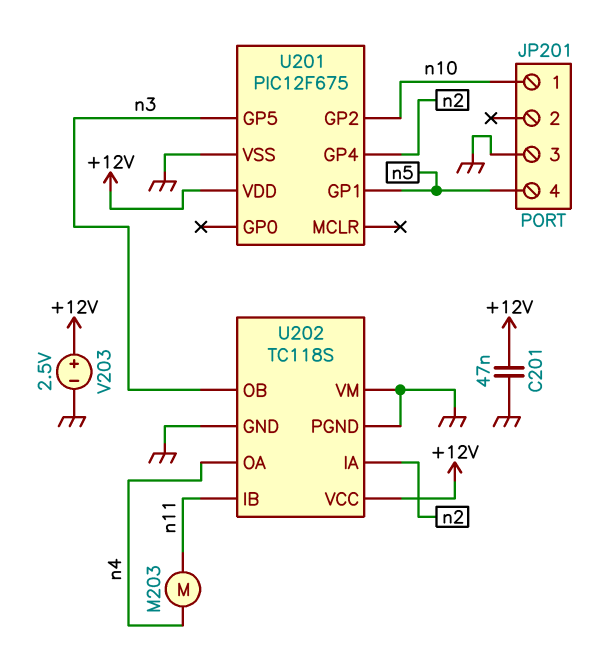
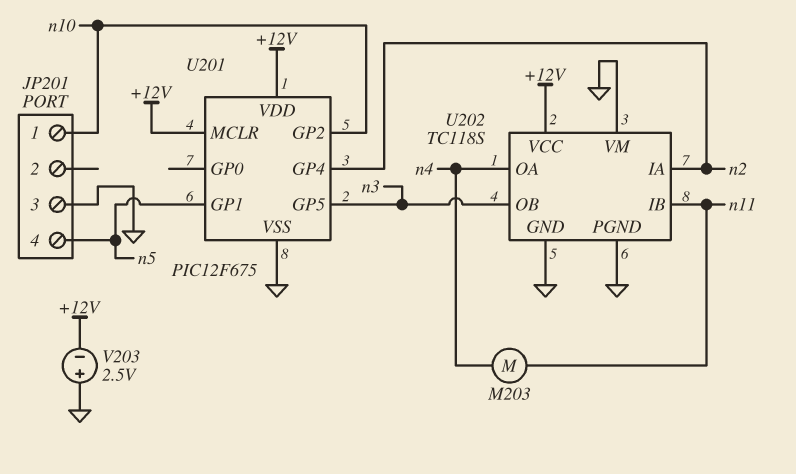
C201: 47nF (+12V, GND) -> none
U201 pin MCLR: none -> +12V
V203: 2.5V (plus +12V, minus GND) -> 2.5V (plus GND, minus +12V)

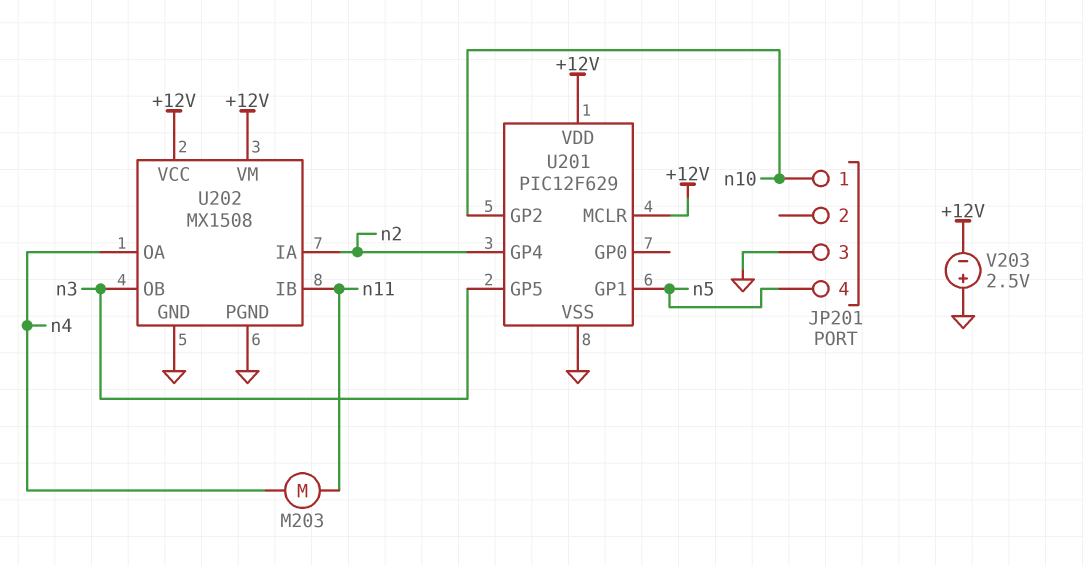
U201: PIC12F675 -> PIC12F629
U202: TC118S -> MX1508
U202 pin VM: GND -> +12V

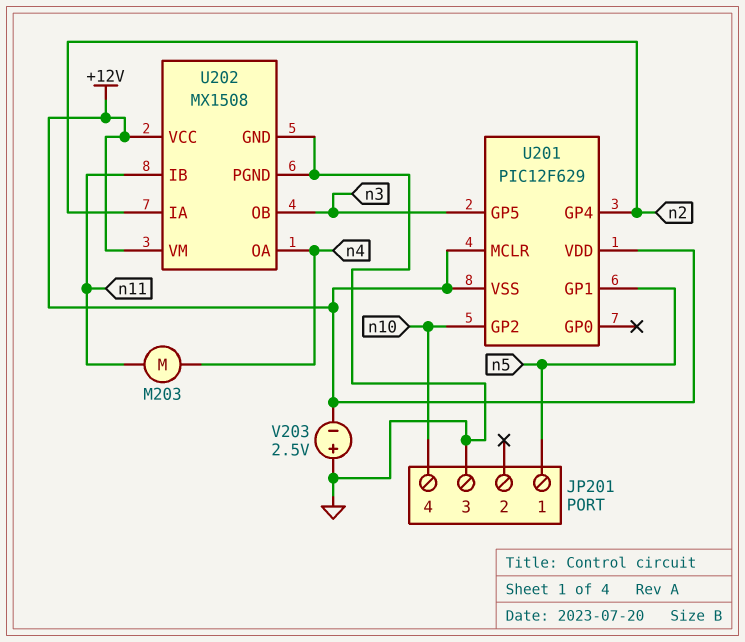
JP201 pin 1: n10 -> n5
JP201 pin 4: n5 -> n10
U201 pin VSS: GND -> +12V

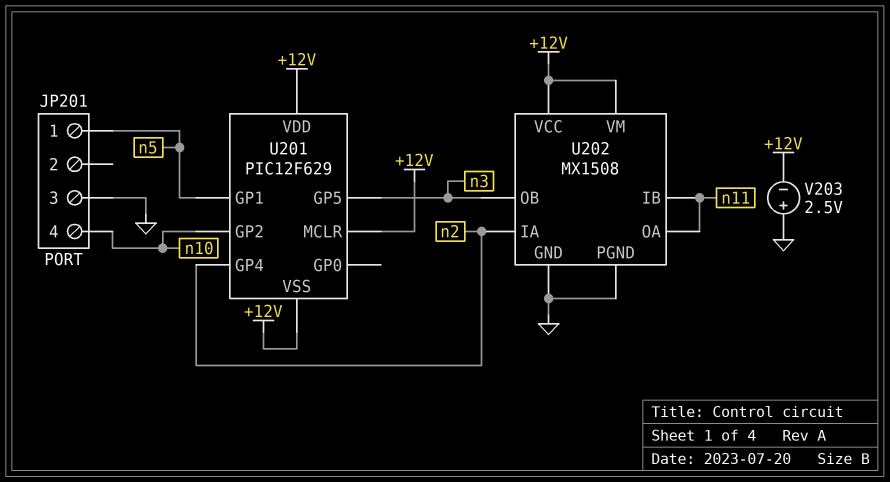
M203: motor (n4, n11) -> none
U202 pin OA: n4 -> n11

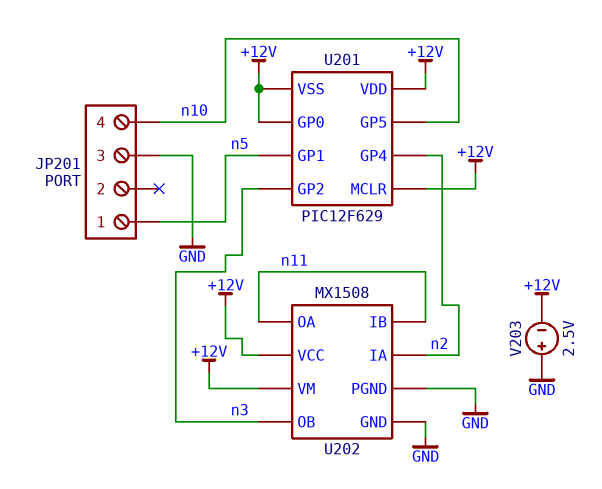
U201 pin GP0: none -> +12V
U201 pin GP2: n10 -> n3
U201 pin GP5: n3 -> n10

